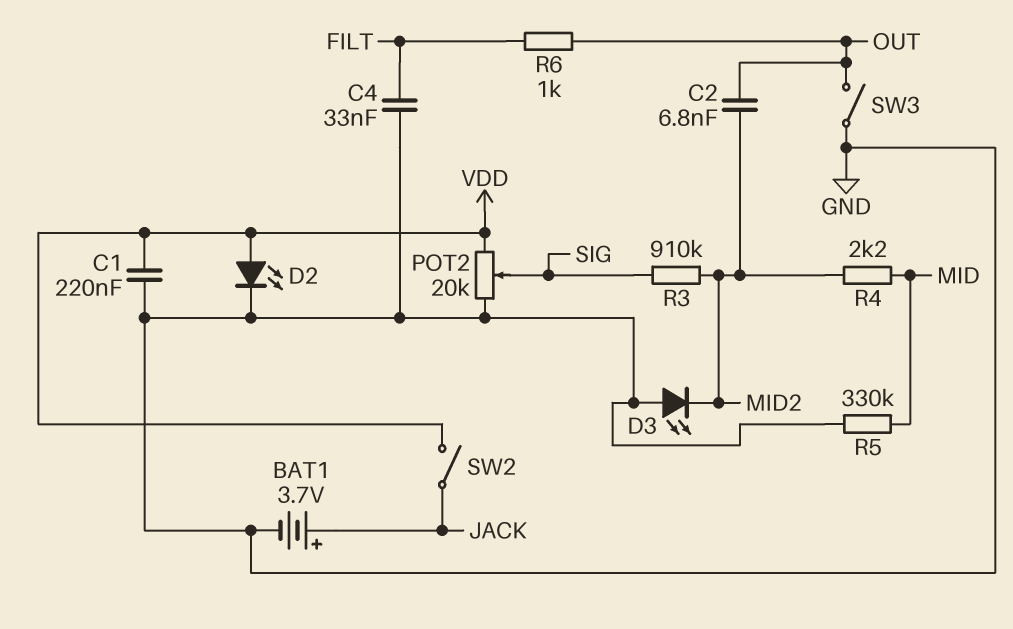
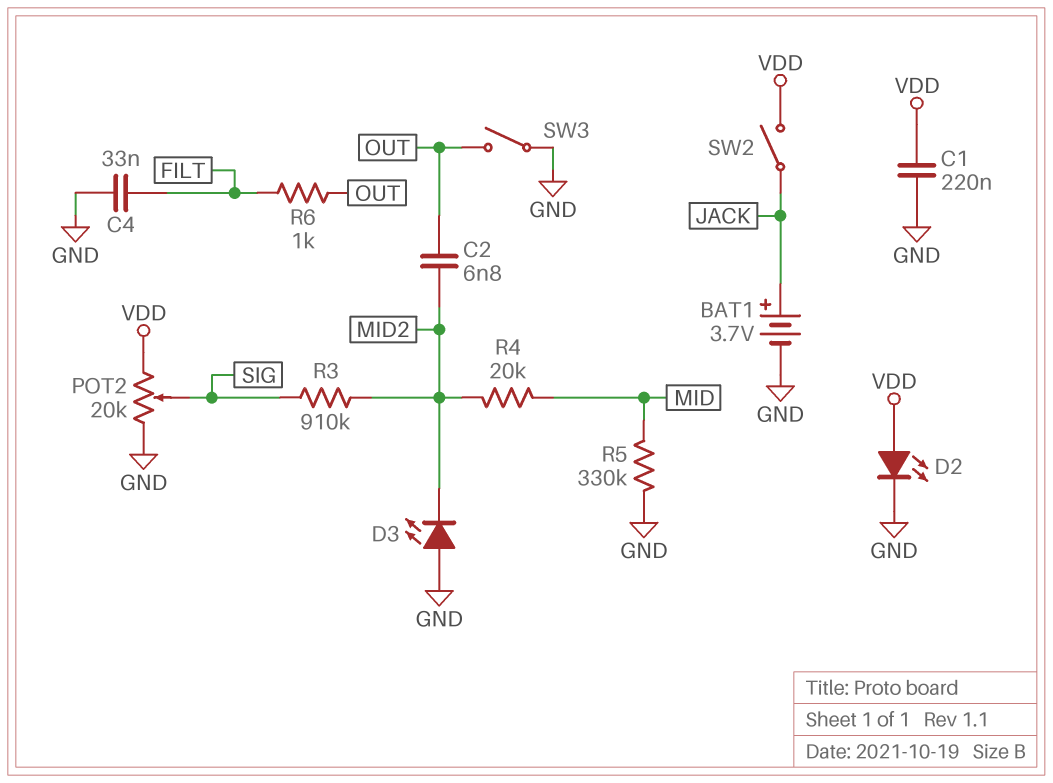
R4: 2.2k (MID, MID2) -> 20k (MID, MID2)

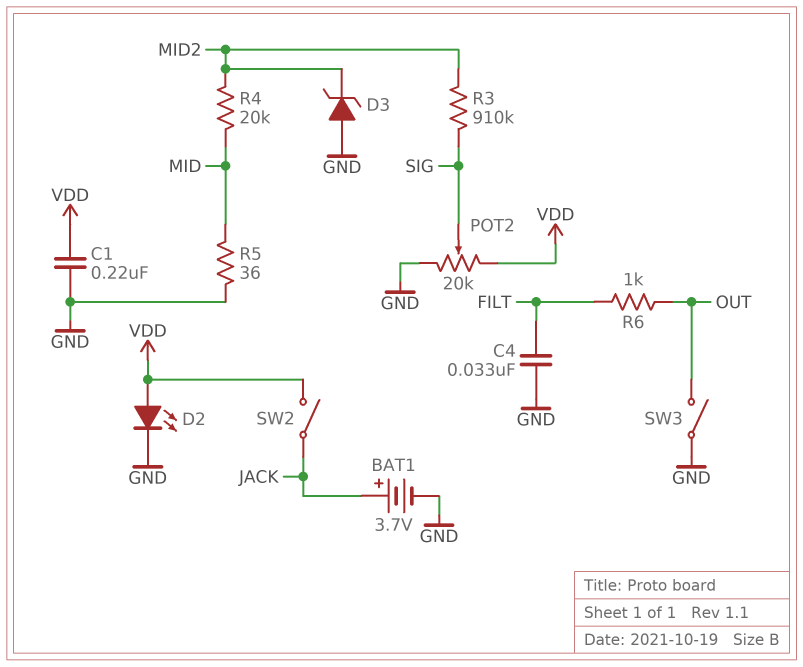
C2: 6.8nF (MID2, OUT) -> none
D3: LED (A GND, K MID2) -> zener (A GND, K MID2)
R5: 330k (GND, MID) -> 36 (GND, MID)

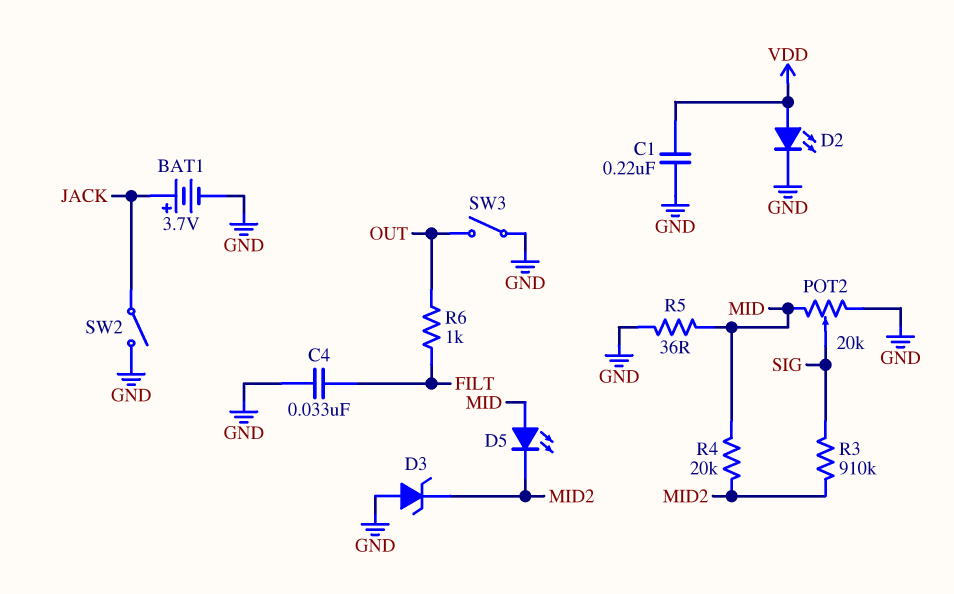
D5: none -> LED (A MID, K MID2)
POT2: 20k (GND, VDD, wiper SIG) -> 20k (GND, MID, wiper SIG)
SW2: switch (JACK, VDD) -> switch (GND, JACK)

